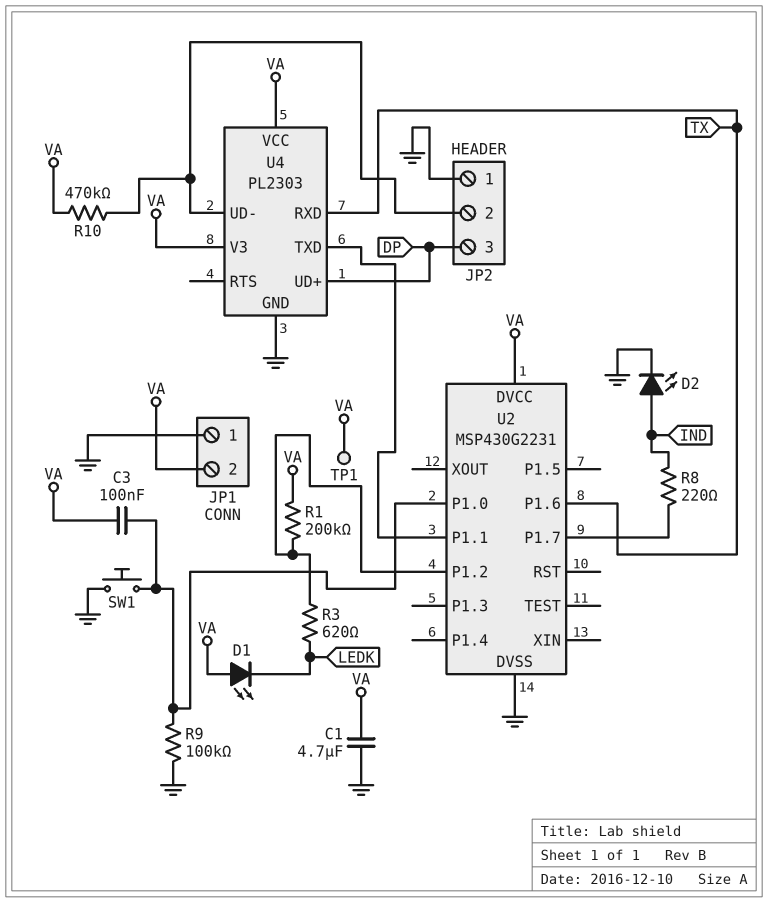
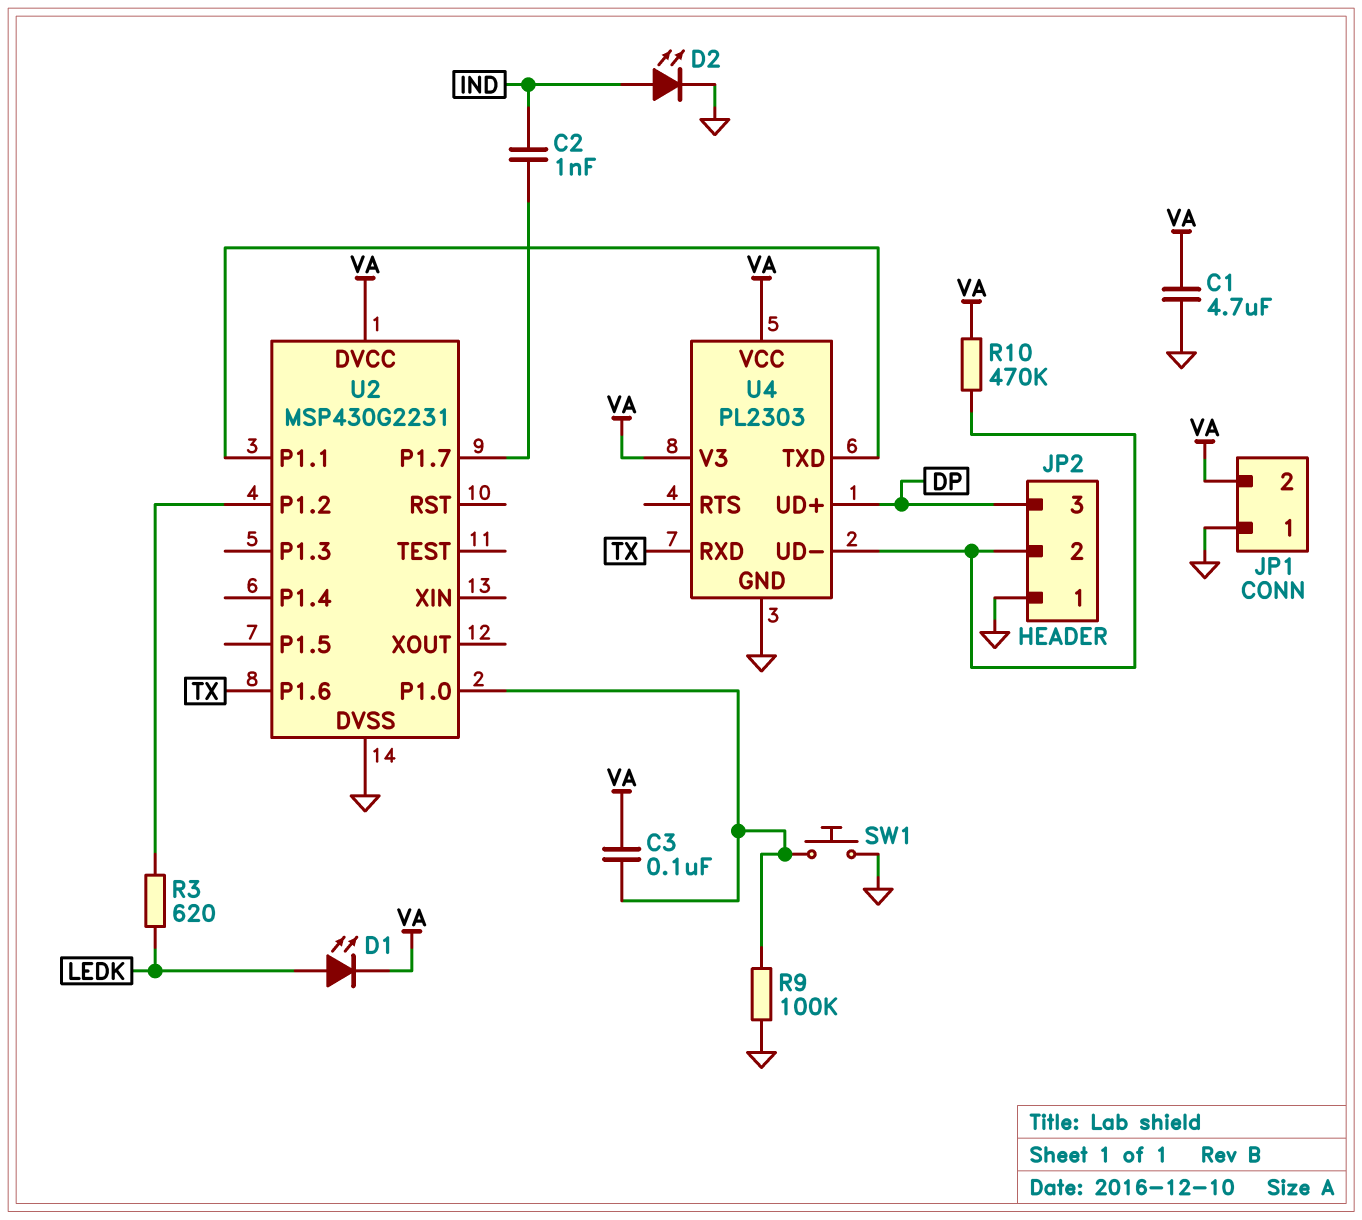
C2: none -> 1nF (IND, U2/P1.7)
D1: LED (A VA, K LEDK) -> LED (A LEDK, K VA)
R1: 200k (U2/P1.2, VA) -> none
R8: 220 (IND, U2/P1.7) -> none
TP1: test point (VA) -> none

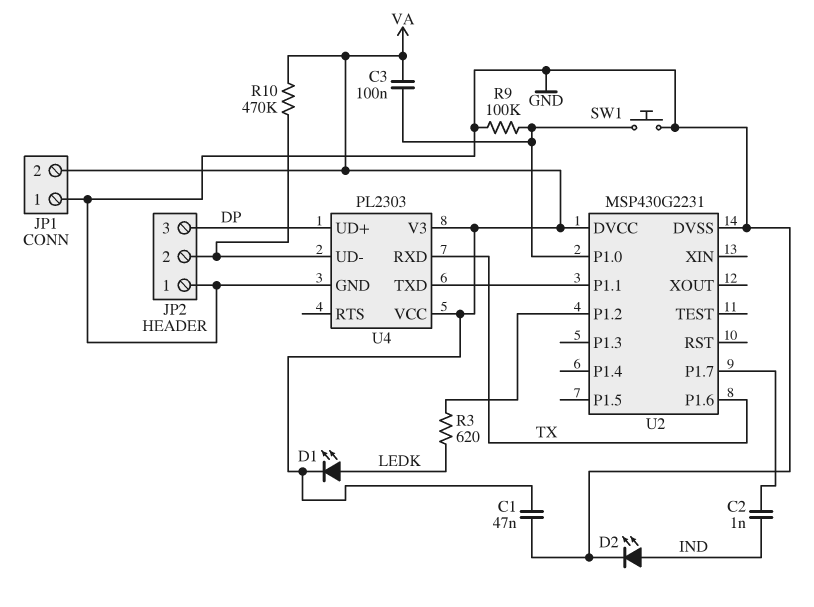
C1: 4.7uF (GND, VA) -> 47nF (GND, VA)

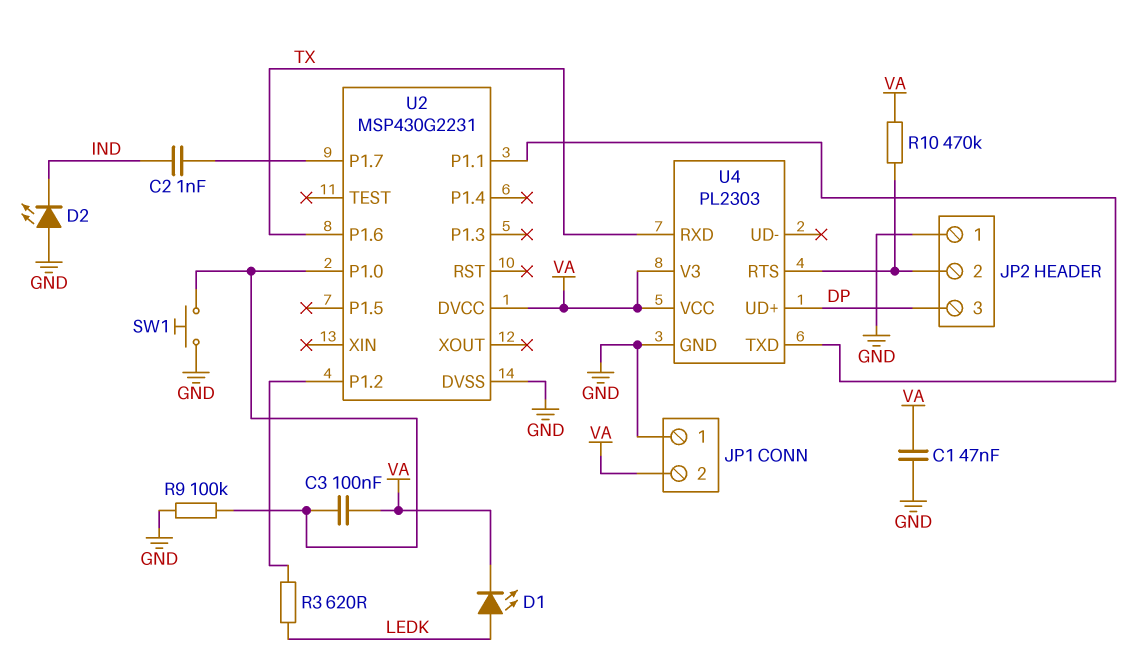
D2: LED (A IND, K GND) -> LED (A GND, K IND)
U4 pin RTS: none -> JP2/2
U4 pin UD-: JP2/2 -> none

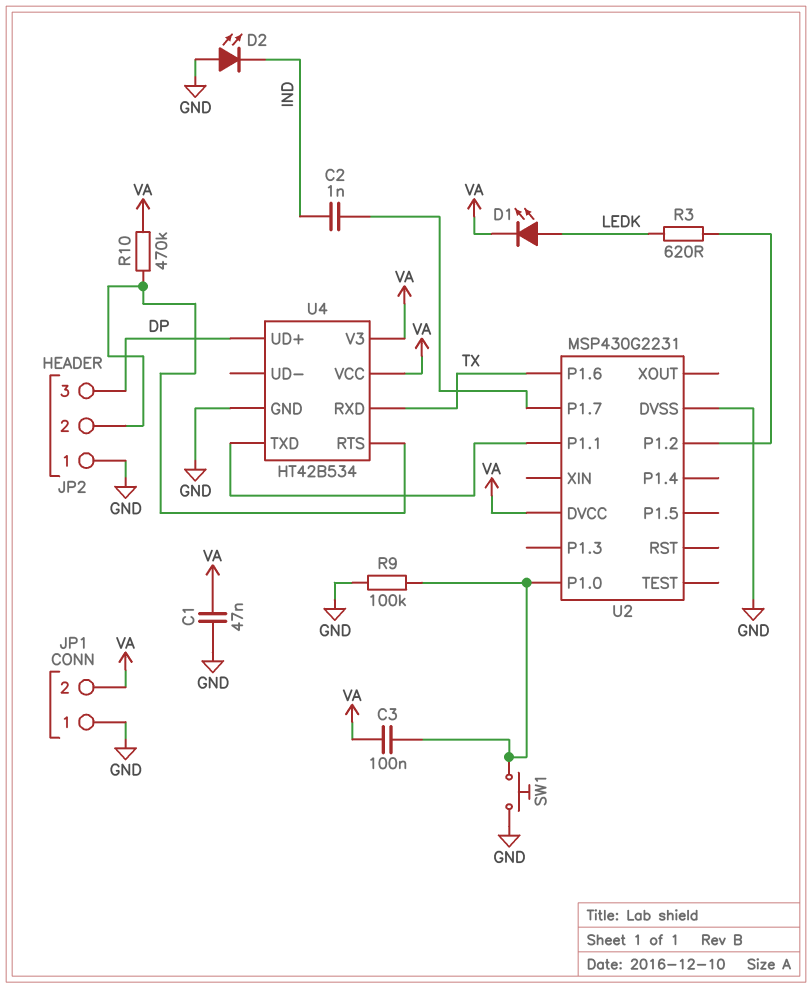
U4: PL2303 -> HT42B534

